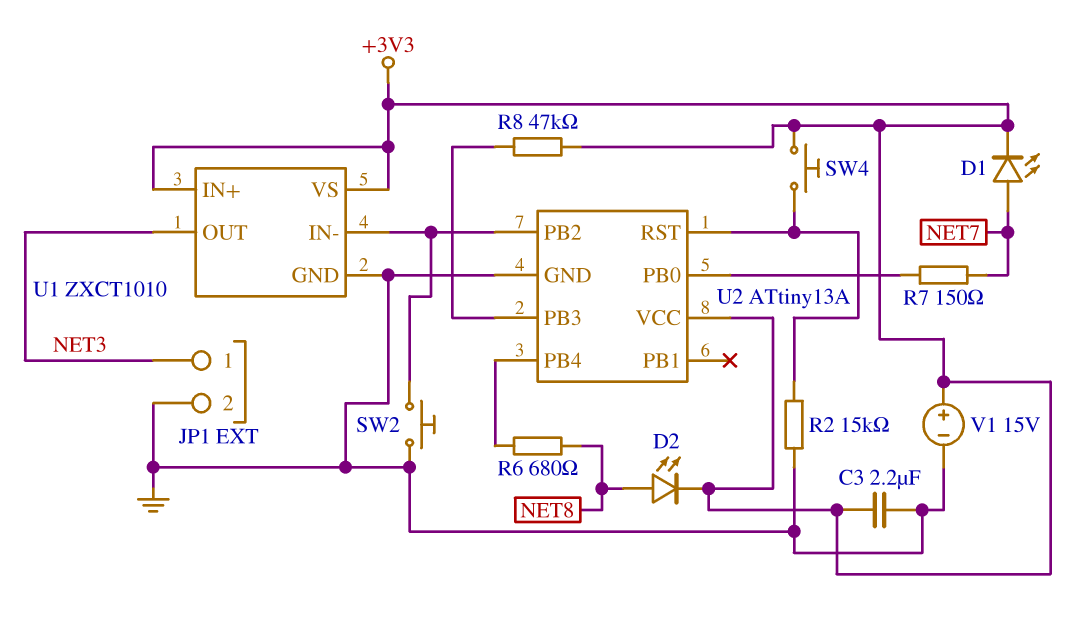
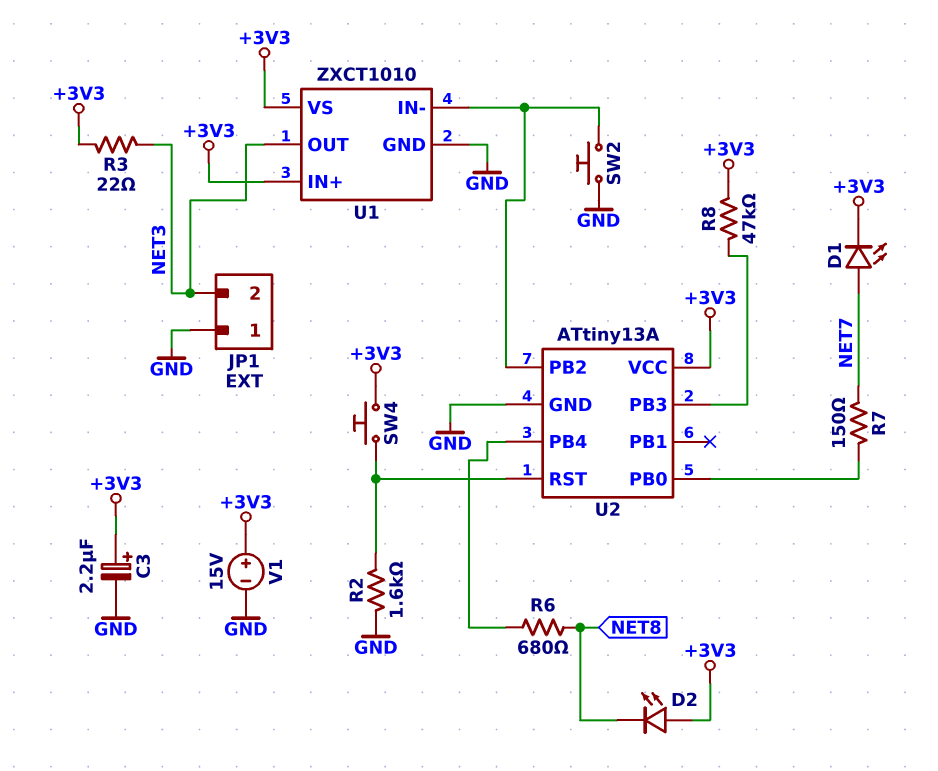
C3: 2.2uF (+3V3, GND) -> 2.2uF (plus +3V3, minus GND)
D2: LED (A NET8, K +3V3) -> LED (A +3V3, K NET8)
JP1 pin 1: NET3 -> GND
JP1 pin 2: GND -> NET3
R2: 15k (GND, U2/RST) -> 1.6k (GND, U2/RST)
R3: none -> 22 (+3V3, NET3)

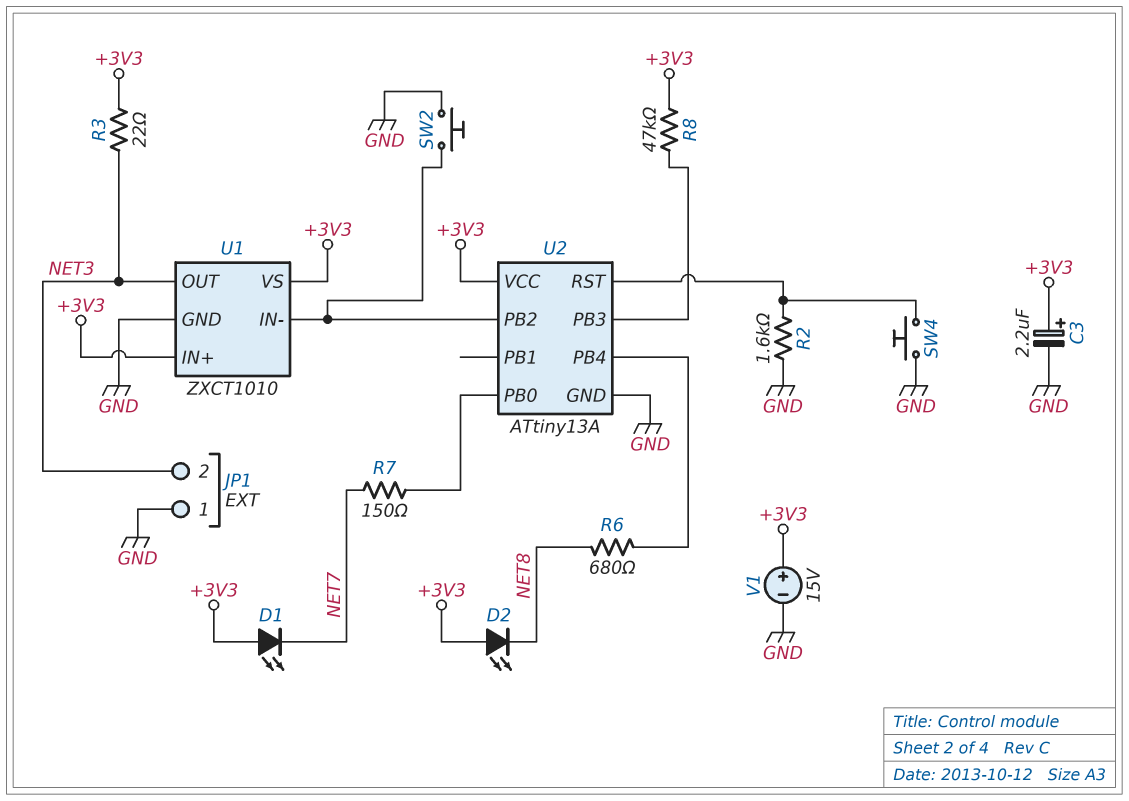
D1: LED (A NET7, K +3V3) -> LED (A +3V3, K NET7)
SW4: button (+3V3, U2/RST) -> button (GND, U2/RST)

